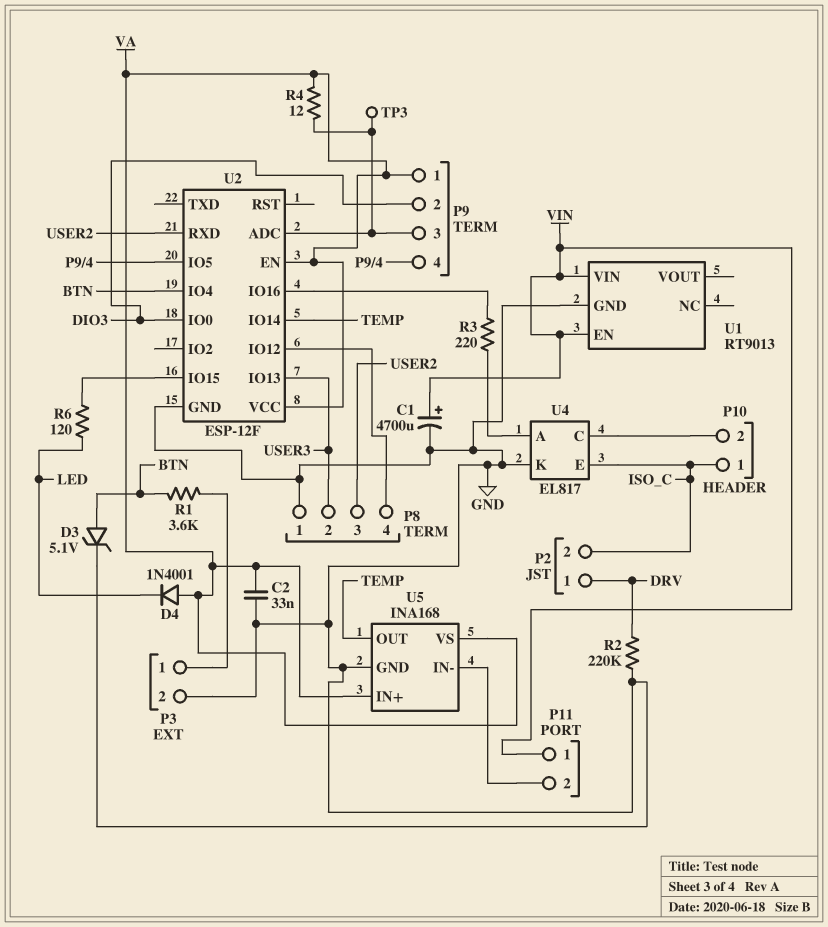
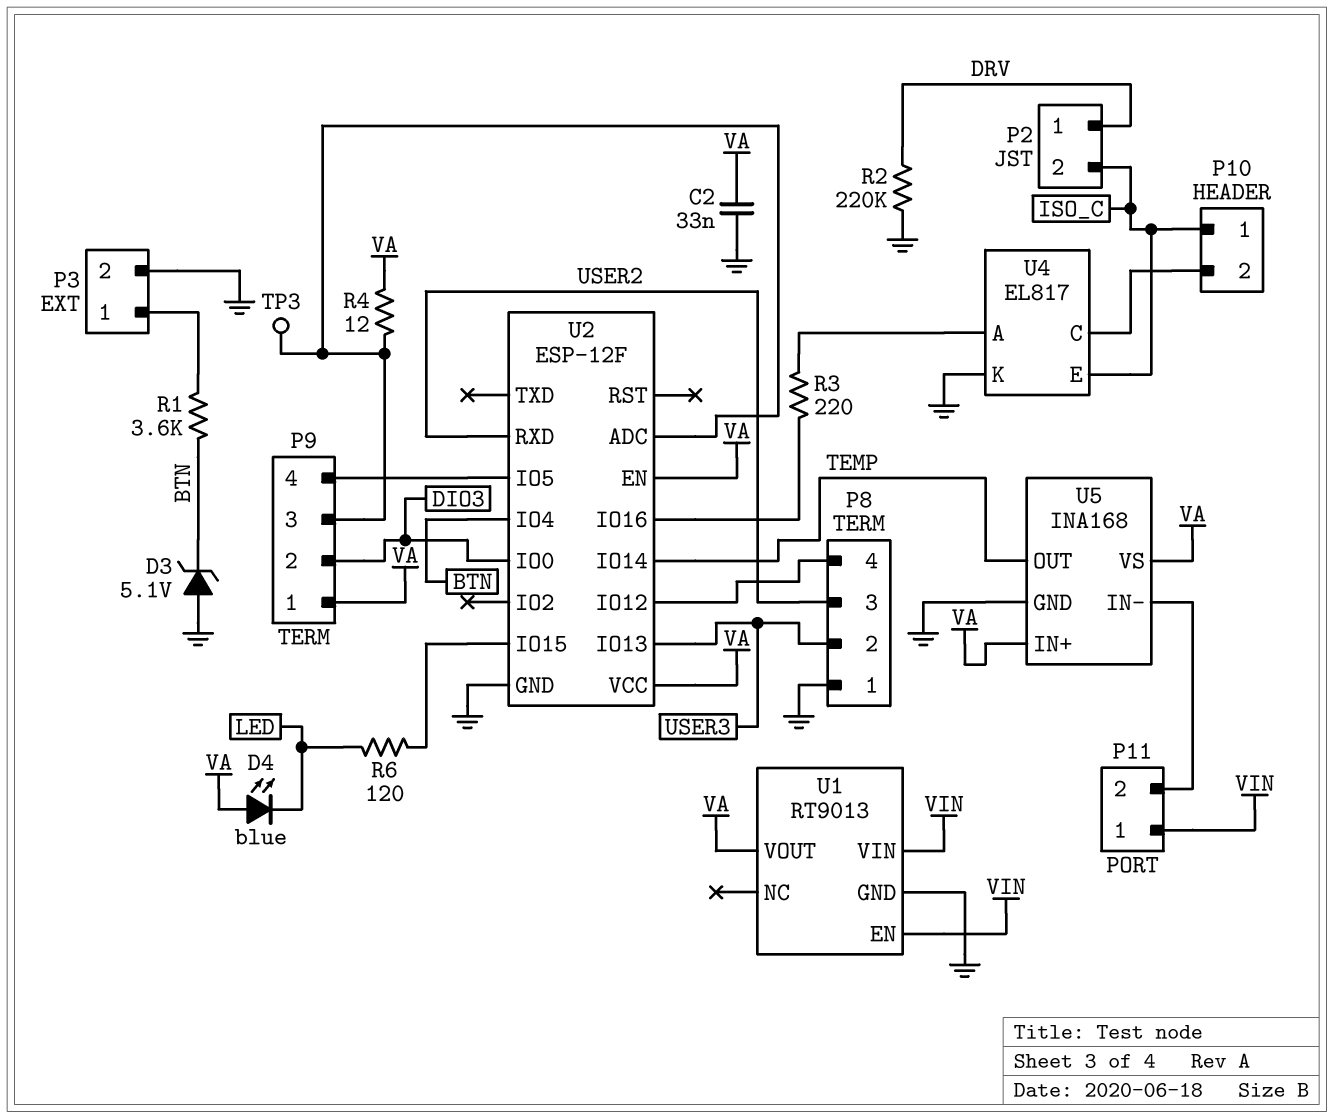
C1: 4700uF (plus VIN, minus GND) -> none
D3: zener 5.1V (A BTN, K GND) -> zener 5.1V (A GND, K BTN)
D4: diode 1N4001 (A VA, K LED) -> LED blue (A VA, K LED)
U1 pin VOUT: none -> VA

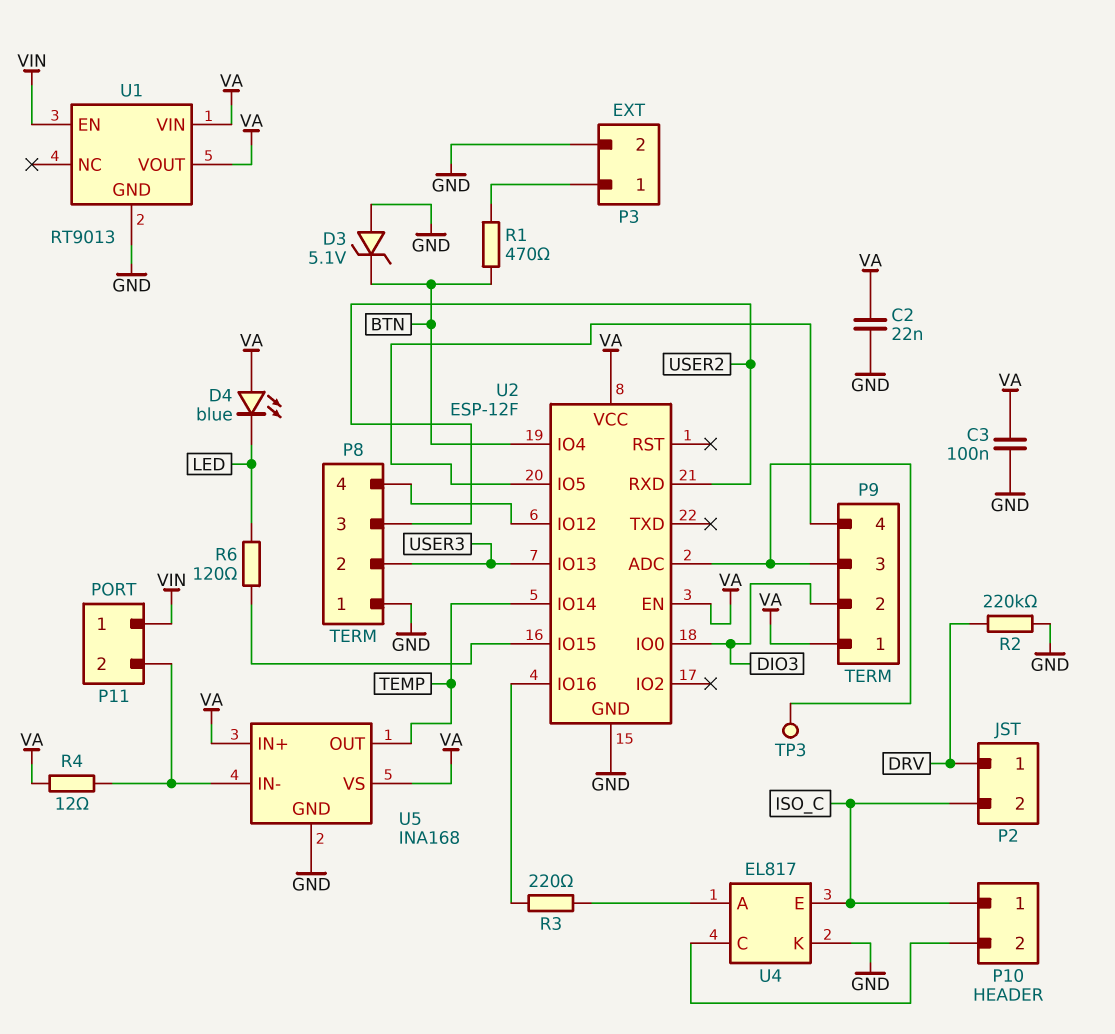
C2: 33nF (GND, VA) -> 22nF (GND, VA)
C3: none -> 100nF (GND, VA)
R1: 3.6k (BTN, P3/1) -> 470 (BTN, P3/1)
R4: 12 (P9/3, VA) -> 12 (P11/2, VA)
U1 pin VIN: VIN -> VA

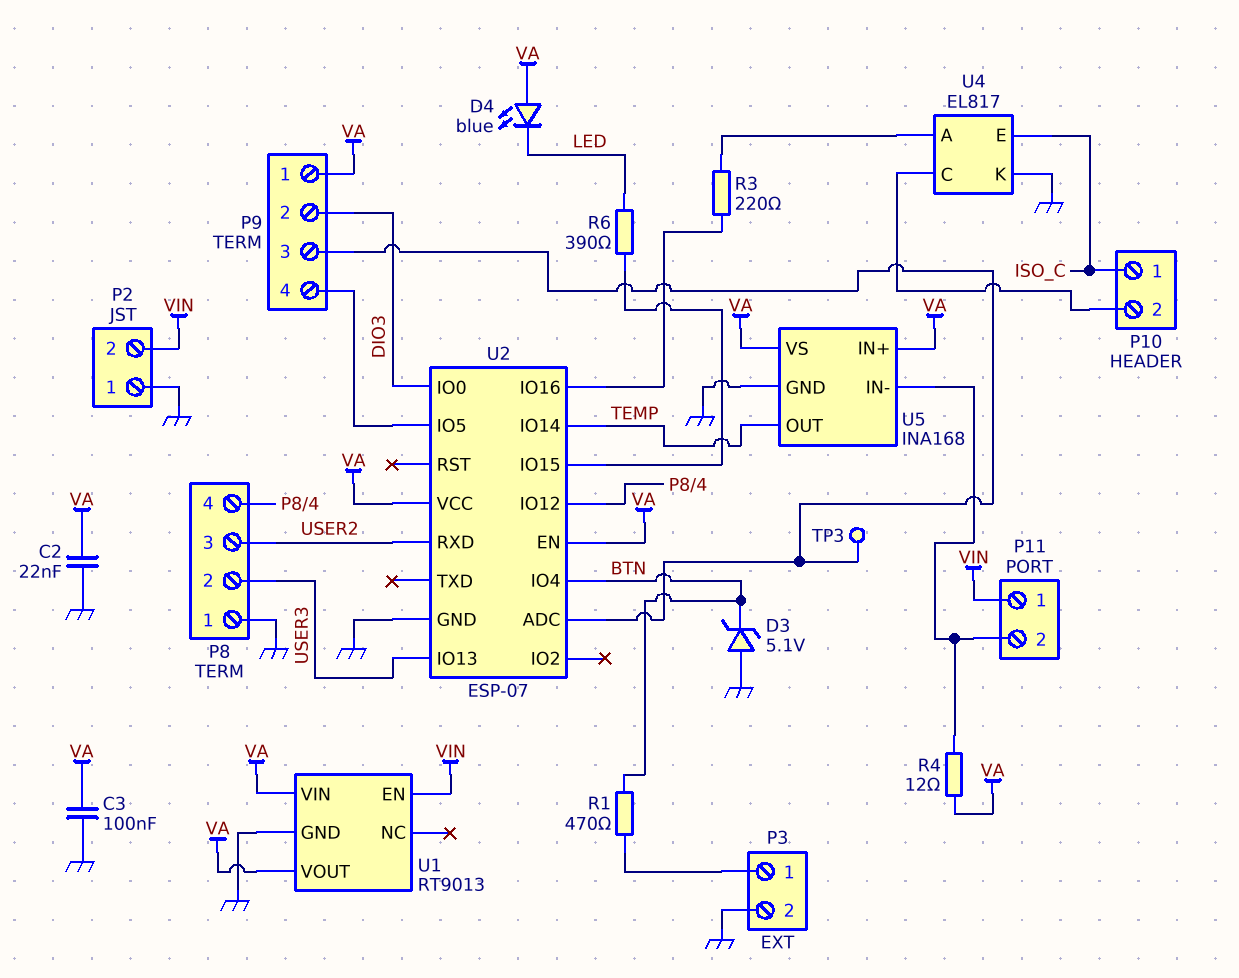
P2 pin 1: DRV -> GND
P2 pin 2: ISO_C -> VIN
R2: 220k (DRV, GND) -> none
R6: 120 (LED, U2/IO15) -> 390 (LED, U2/IO15)
U2: ESP-12F -> ESP-07

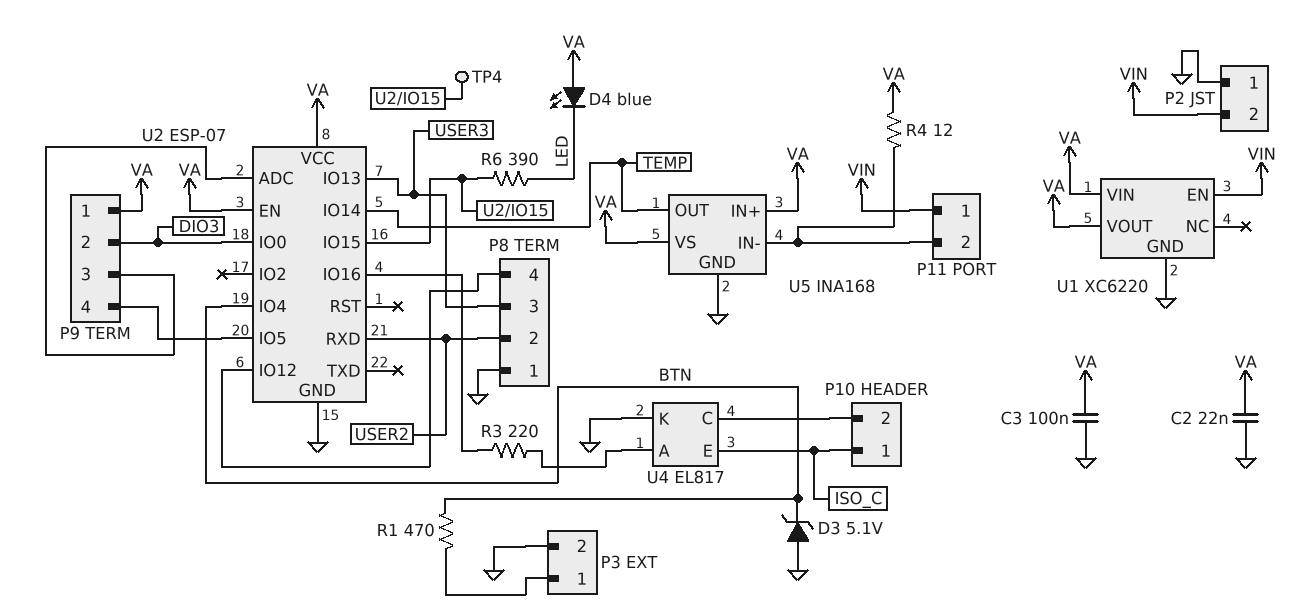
P8 pin 2: USER3 -> USER2
P8 pin 3: USER2 -> USER3
TP3: test point (P9/3) -> none
TP4: none -> test point (U2/IO15)
U1: RT9013 -> XC6220

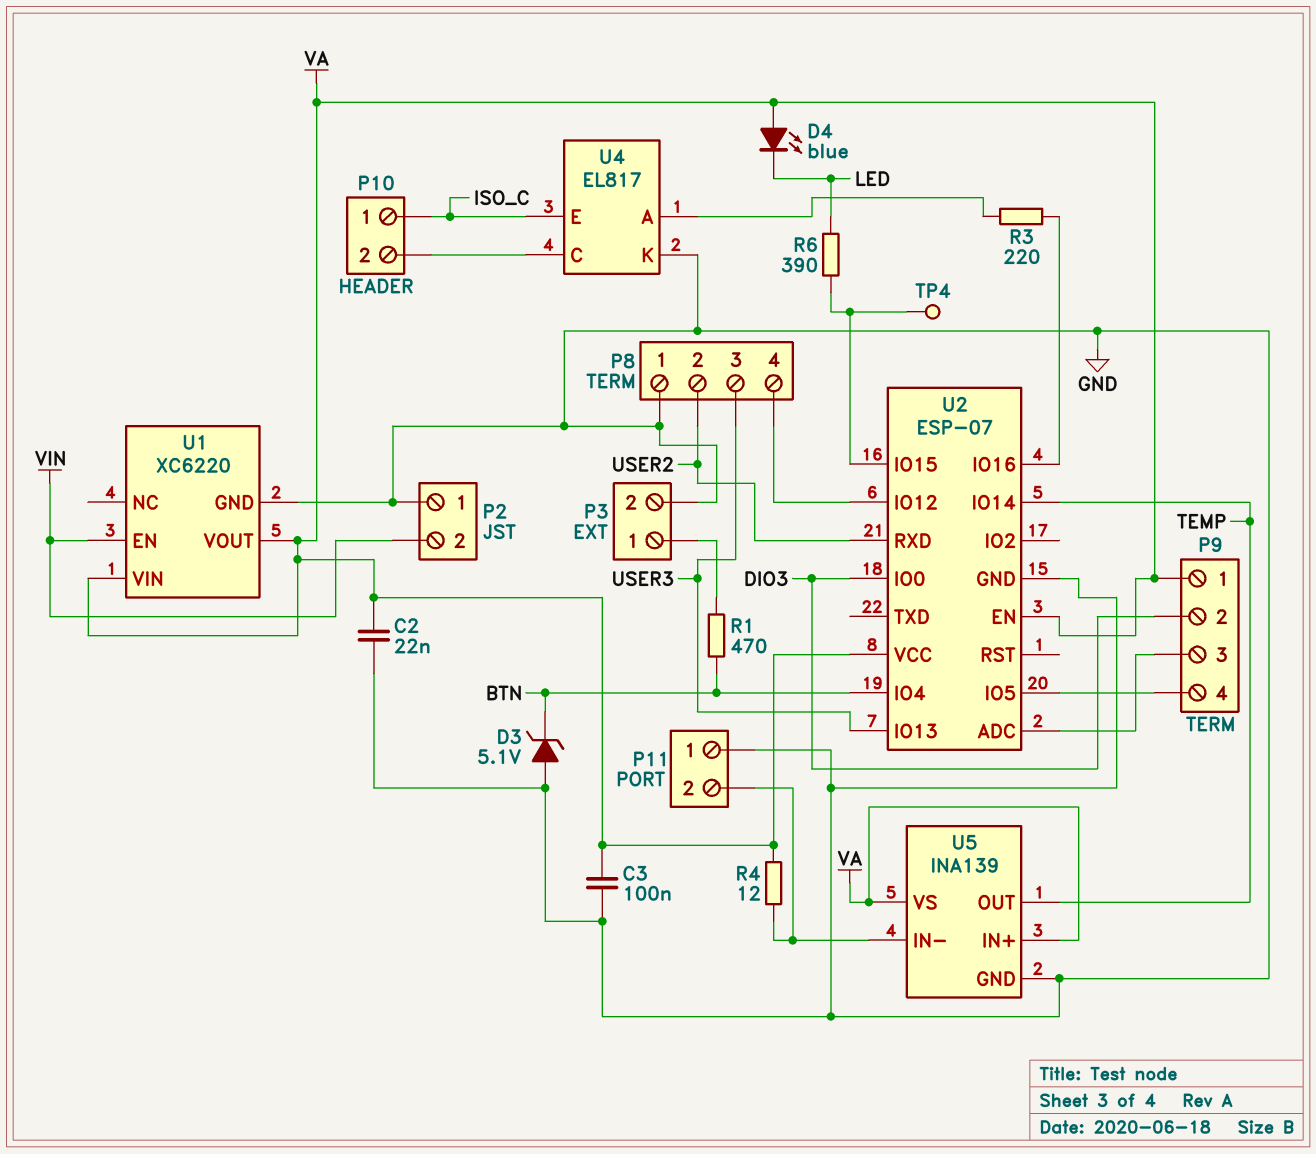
P11 pin 1: VIN -> GND
U5: INA168 -> INA139

